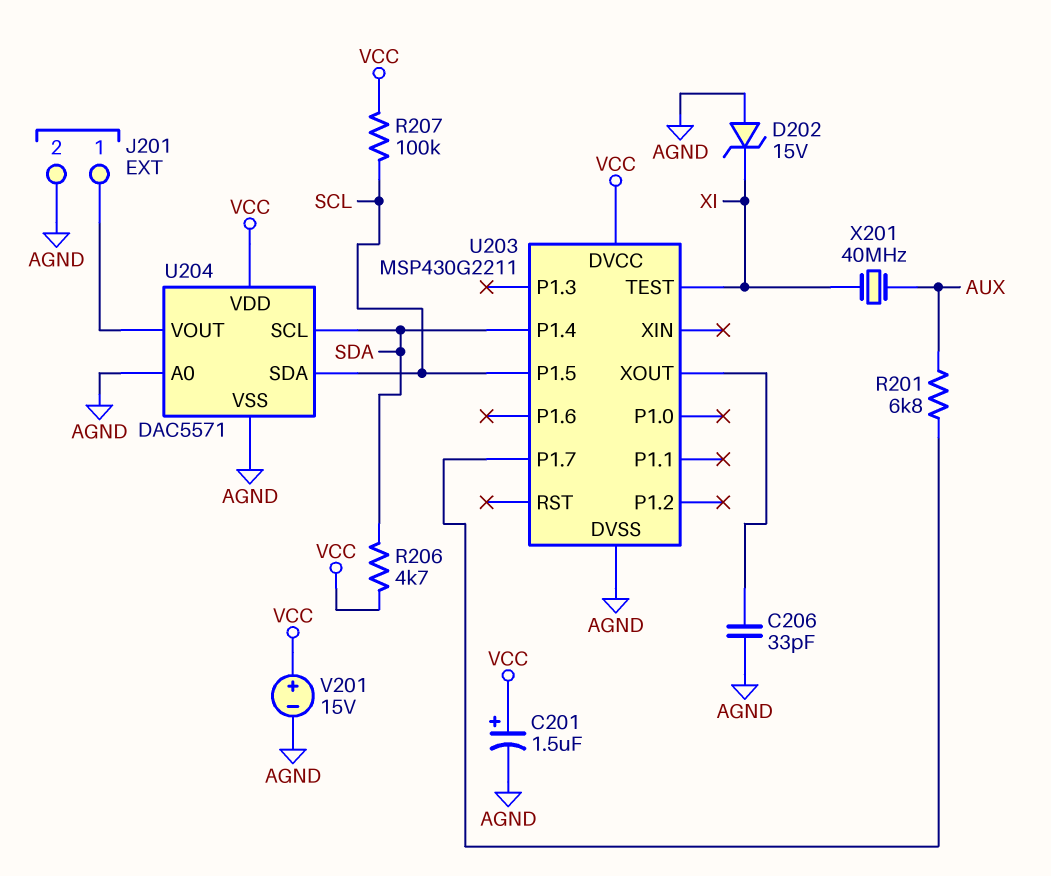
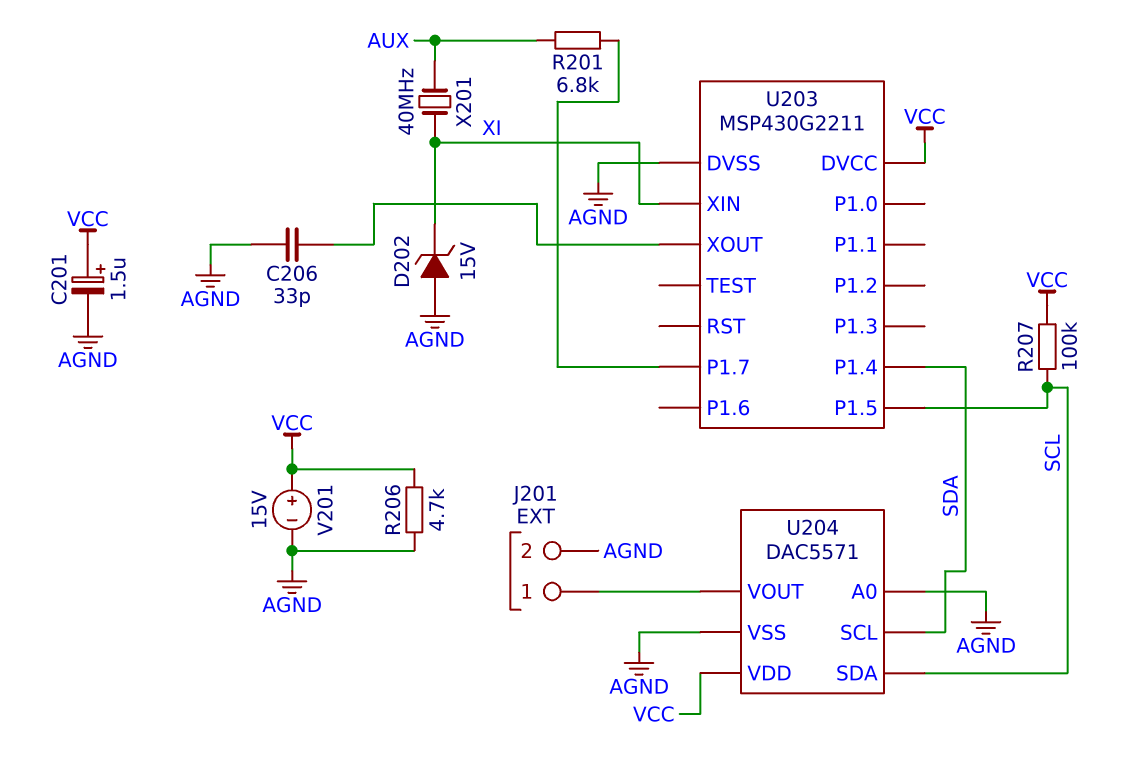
R206: 4.7k (SDA, VCC) -> 4.7k (AGND, VCC)
U203 pin TEST: XI -> none
U203 pin XIN: none -> XI

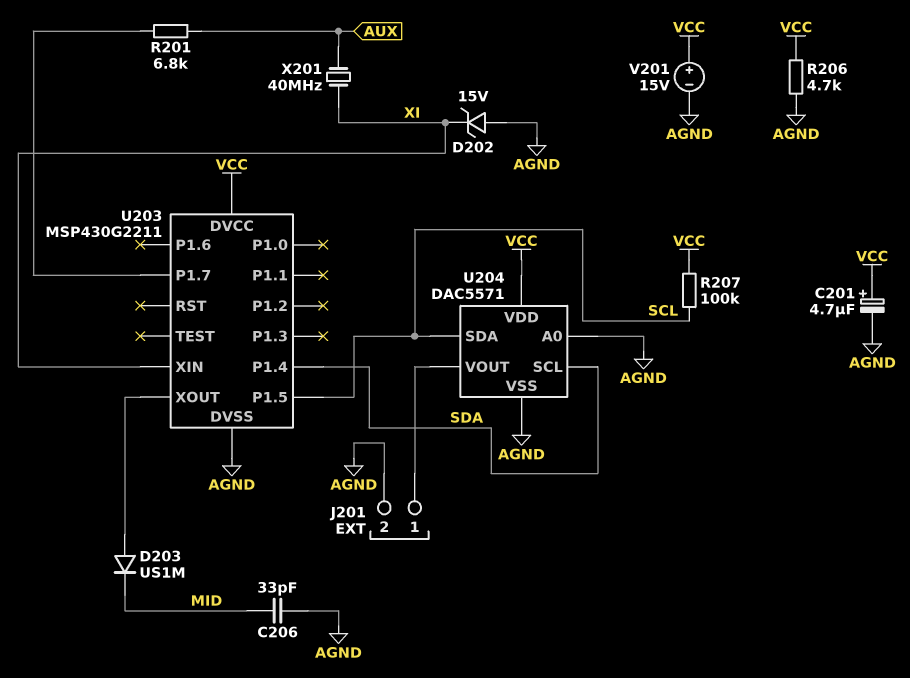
C201: 1.5uF (plus VCC, minus AGND) -> 4.7uF (plus VCC, minus AGND)
C206: 33pF (AGND, U203/XOUT) -> 33pF (AGND, MID)
D203: none -> diode US1M (A U203/XOUT, K MID)

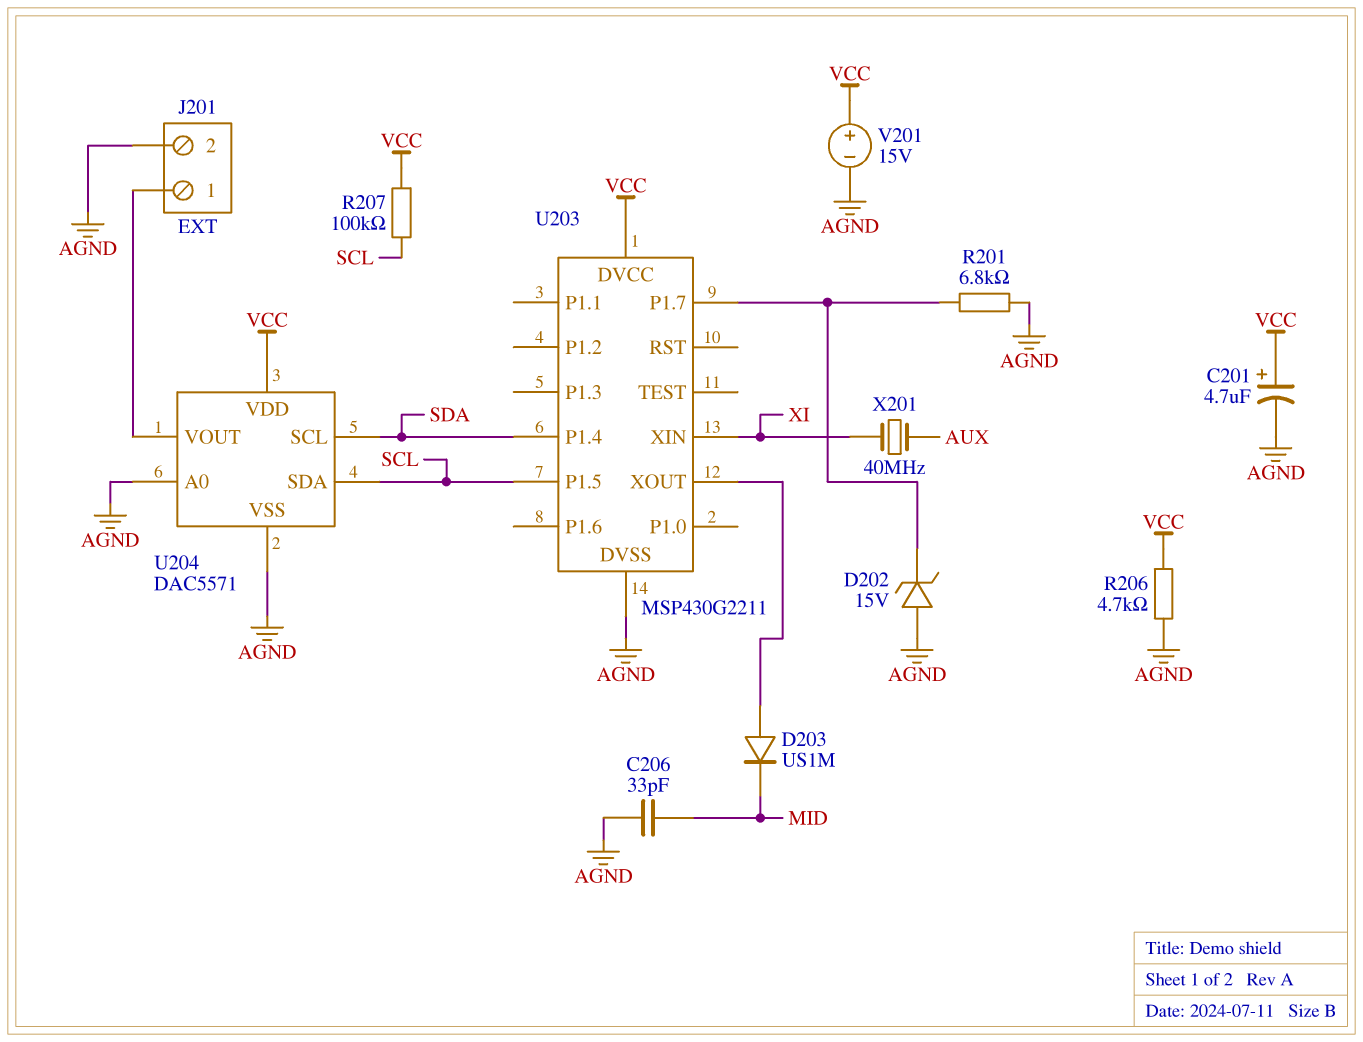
D202: zener 15V (A AGND, K XI) -> zener 15V (A AGND, K U203/P1.7)
R201: 6.8k (AUX, U203/P1.7) -> 6.8k (AGND, U203/P1.7)

